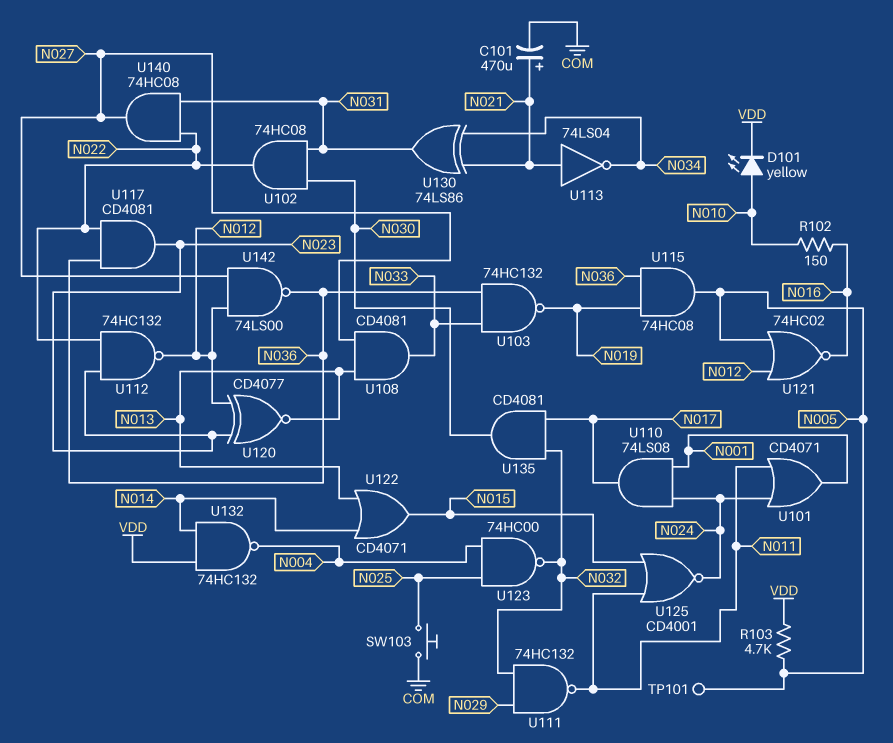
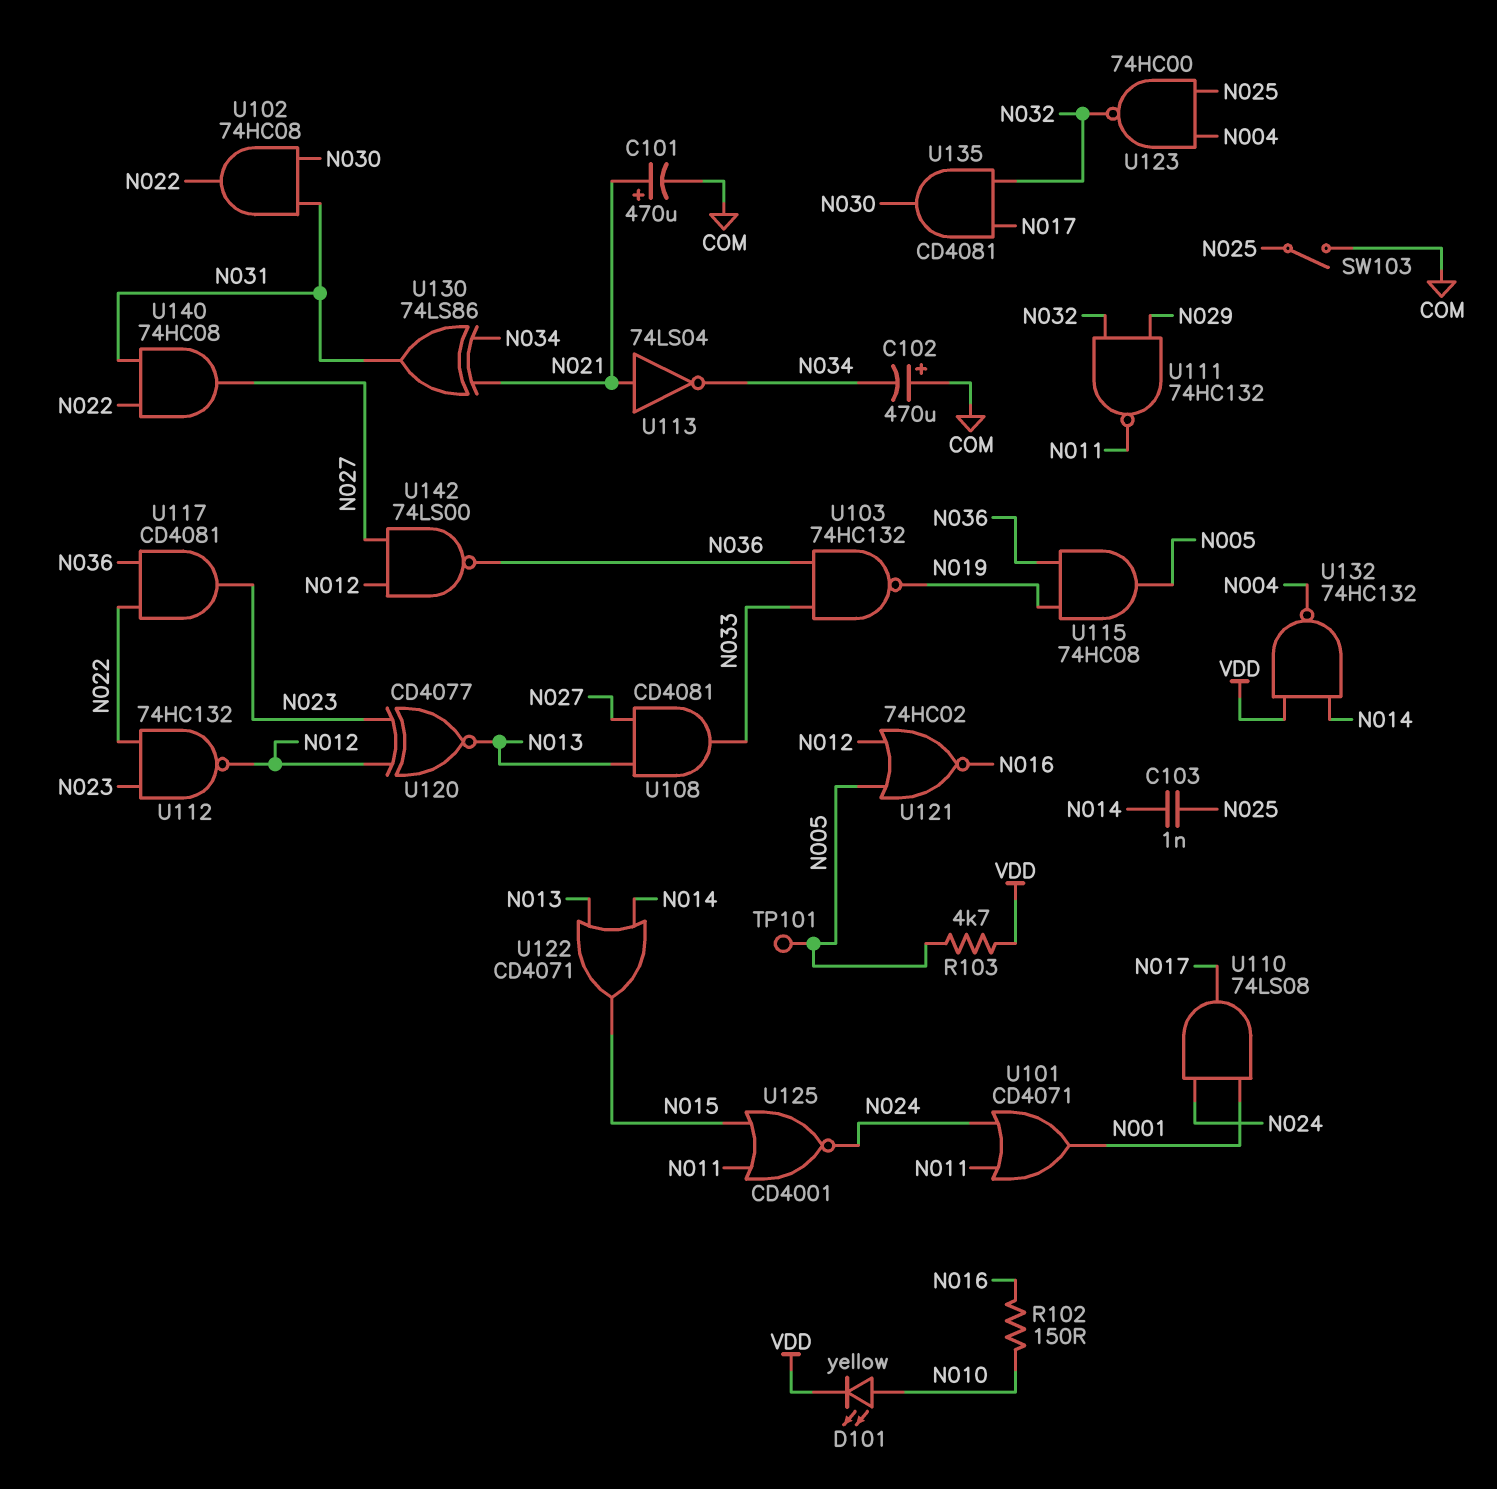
C102: none -> 470uF (plus COM, minus N034)
C103: none -> 1nF (N014, N025)
SW103: button (COM, N025) -> switch (COM, N025)

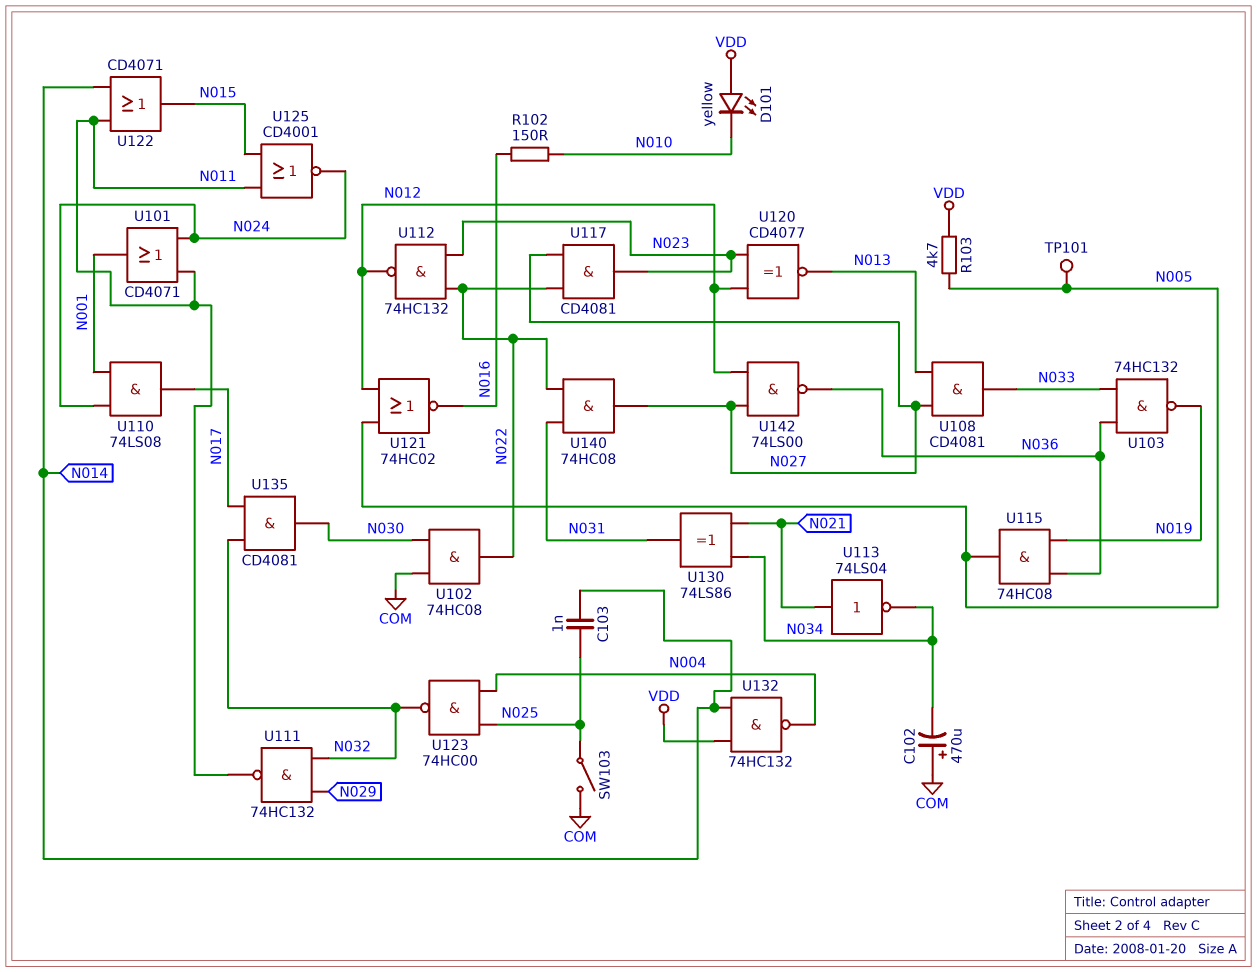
C101: 470uF (plus N021, minus COM) -> none
D101: LED yellow (A N010, K VDD) -> LED yellow (A VDD, K N010)
U102: AND 74HC08 (in N030, in N031, out N022) -> AND 74HC08 (in COM, in N030, out N022)
U117: AND CD4081 (in N022, in N036, out N023) -> AND CD4081 (in N022, in N027, out N023)
U122: OR CD4071 (in N013, in N014, out N015) -> OR CD4071 (in N011, in N014, out N015)

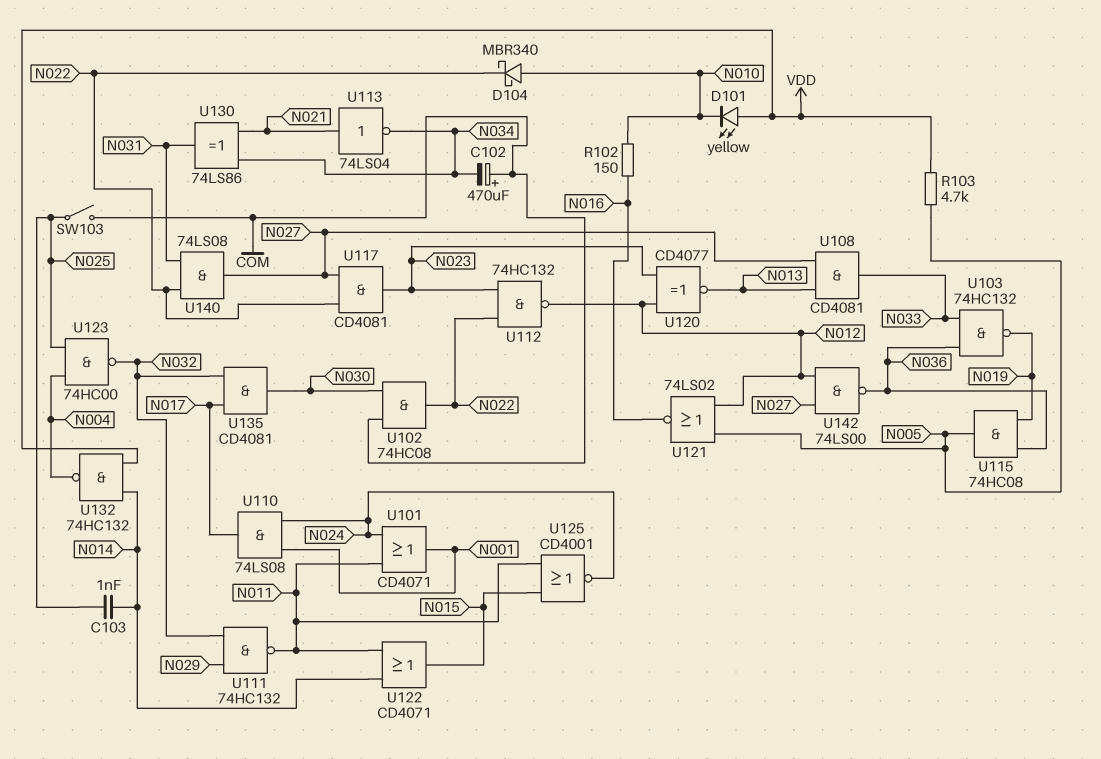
D104: none -> schottky MBR340 (A N010, K N022)
TP101: test point (N005) -> none
U121: NOR 74HC02 (in N005, in N012, out N016) -> NOR 74LS02 (in N005, in N012, out N016)
U140: AND 74HC08 (in N022, in N031, out N027) -> AND 74LS08 (in N022, in N031, out N027)

